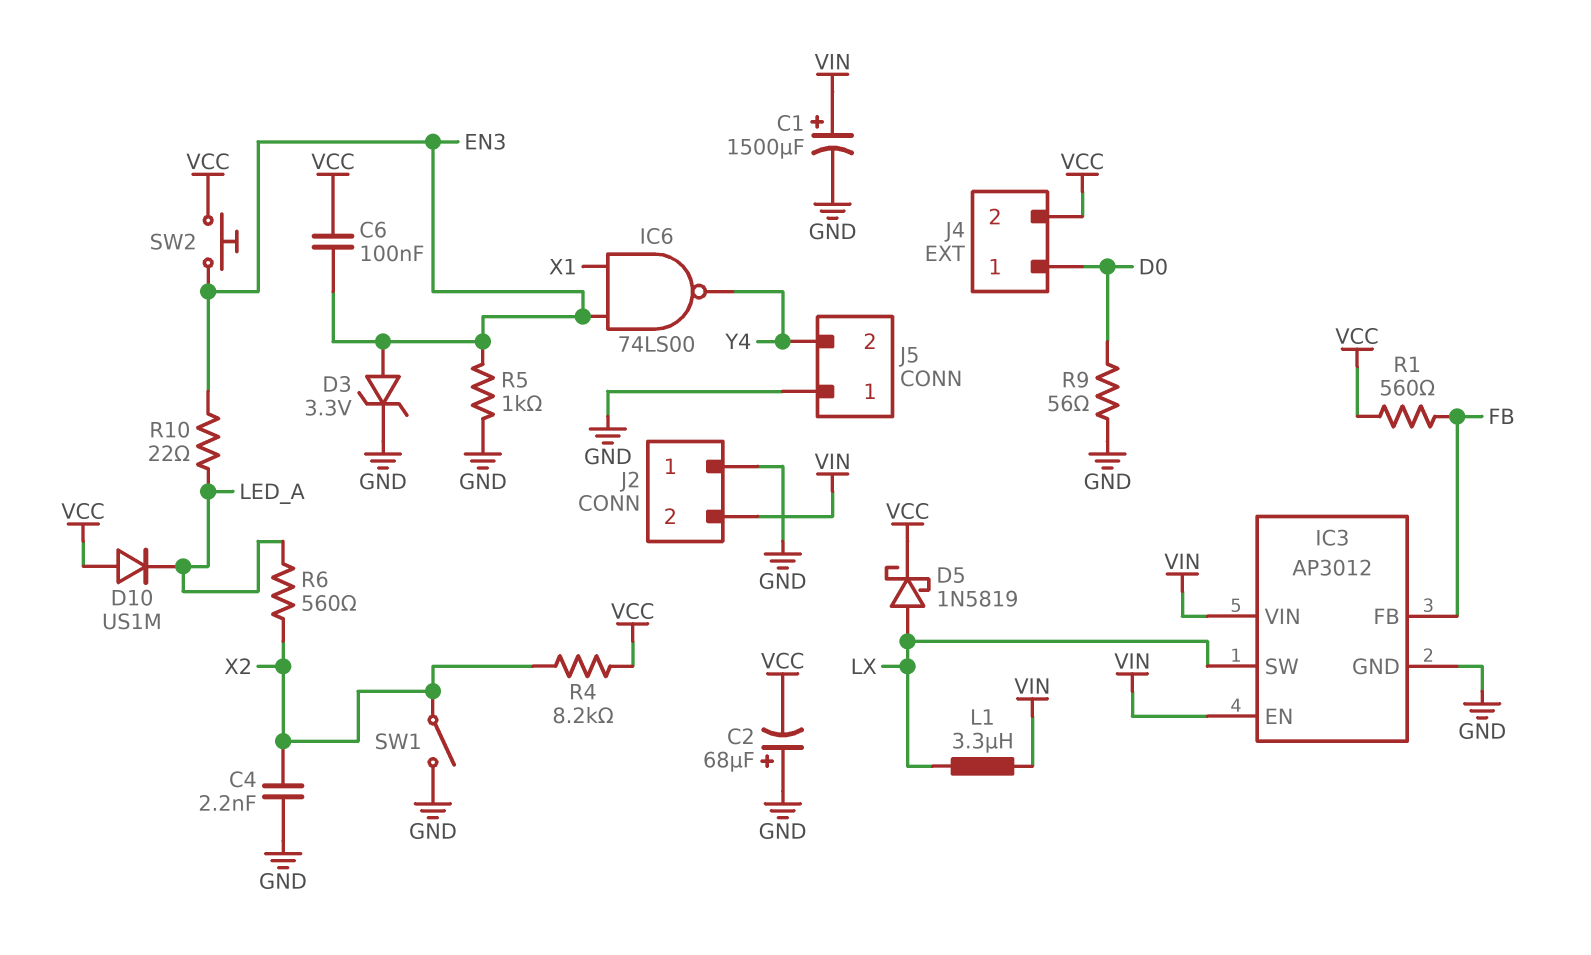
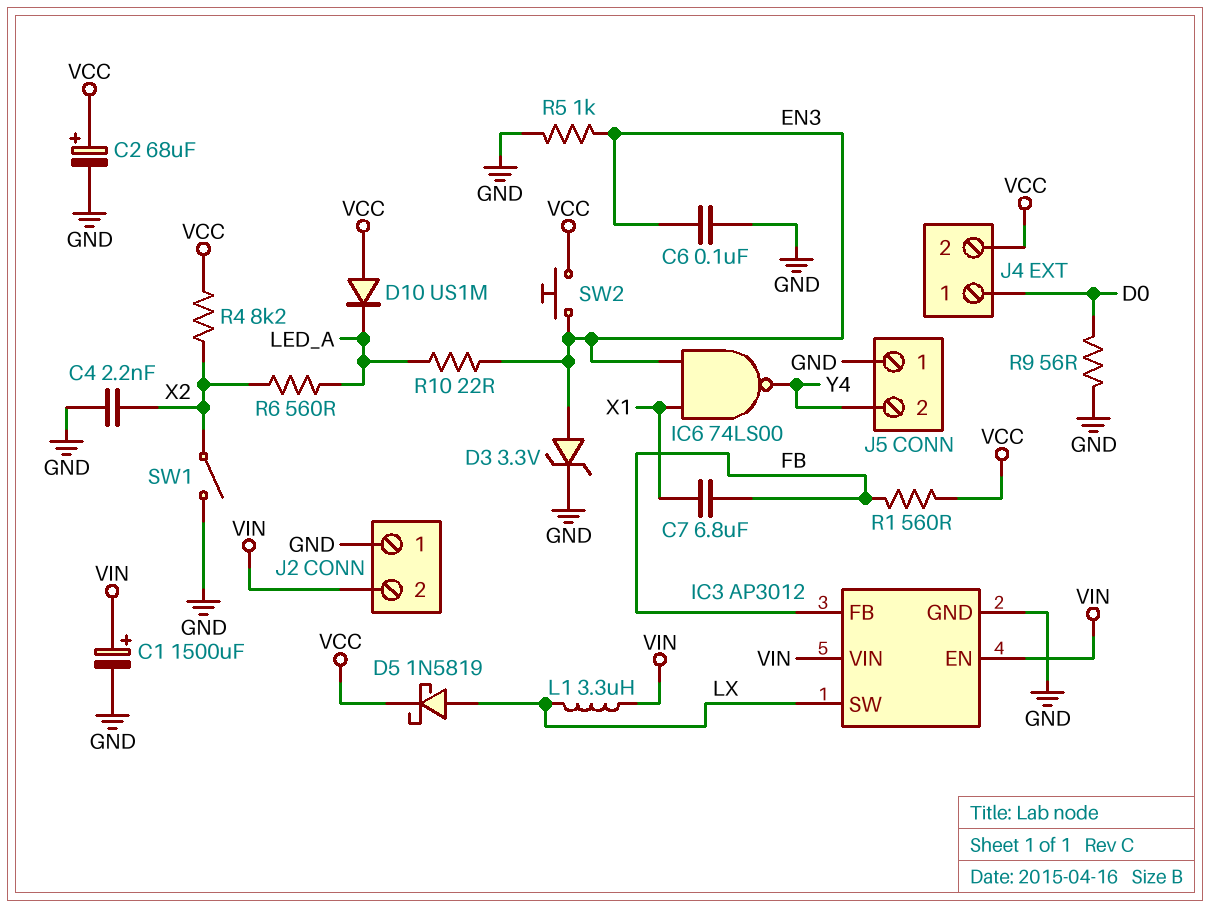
C2: 68uF (plus GND, minus VCC) -> 68uF (plus VCC, minus GND)
C6: 100nF (EN3, VCC) -> 100nF (EN3, GND)
C7: none -> 6.8uF (FB, X1)

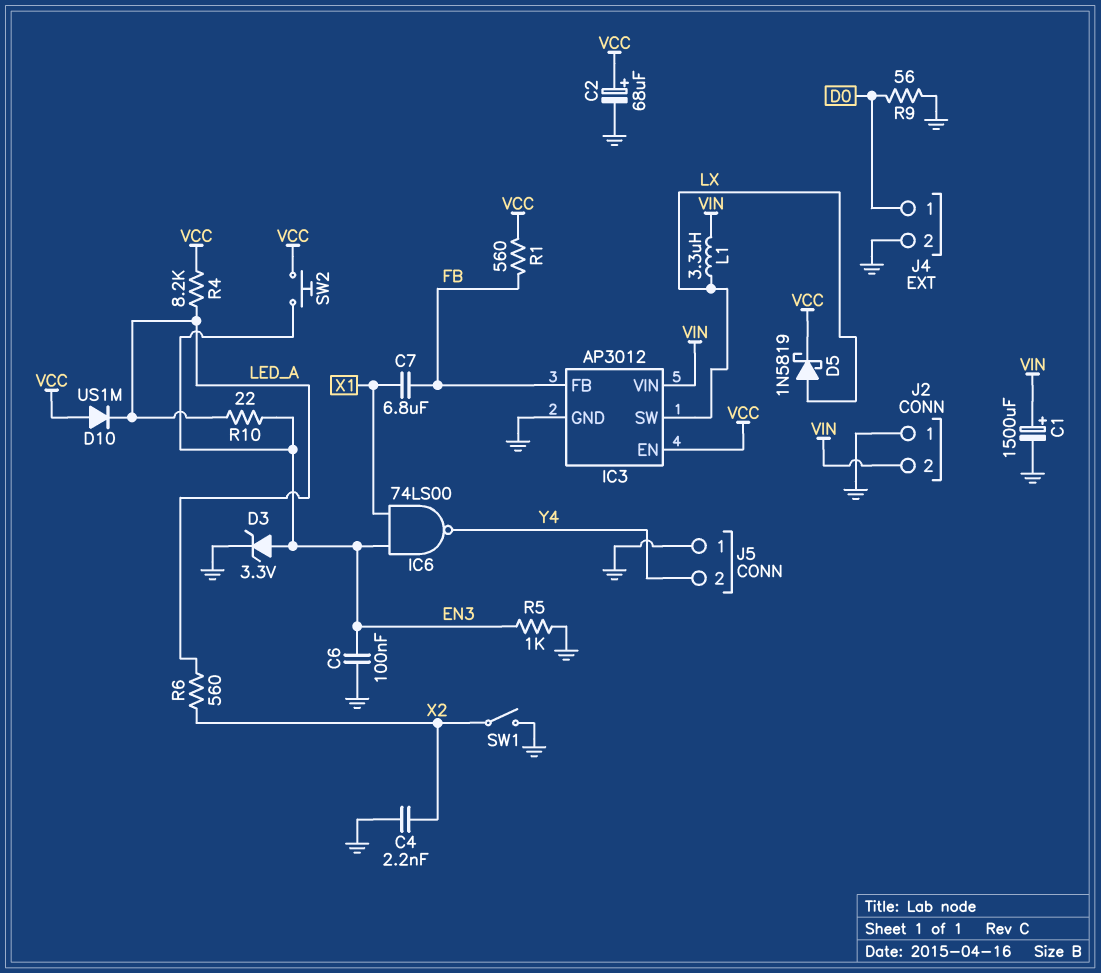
IC3 pin EN: VIN -> VCC
J4 pin 2: VCC -> GND
R4: 8.2k (VCC, X2) -> 8.2k (LED_A, VCC)

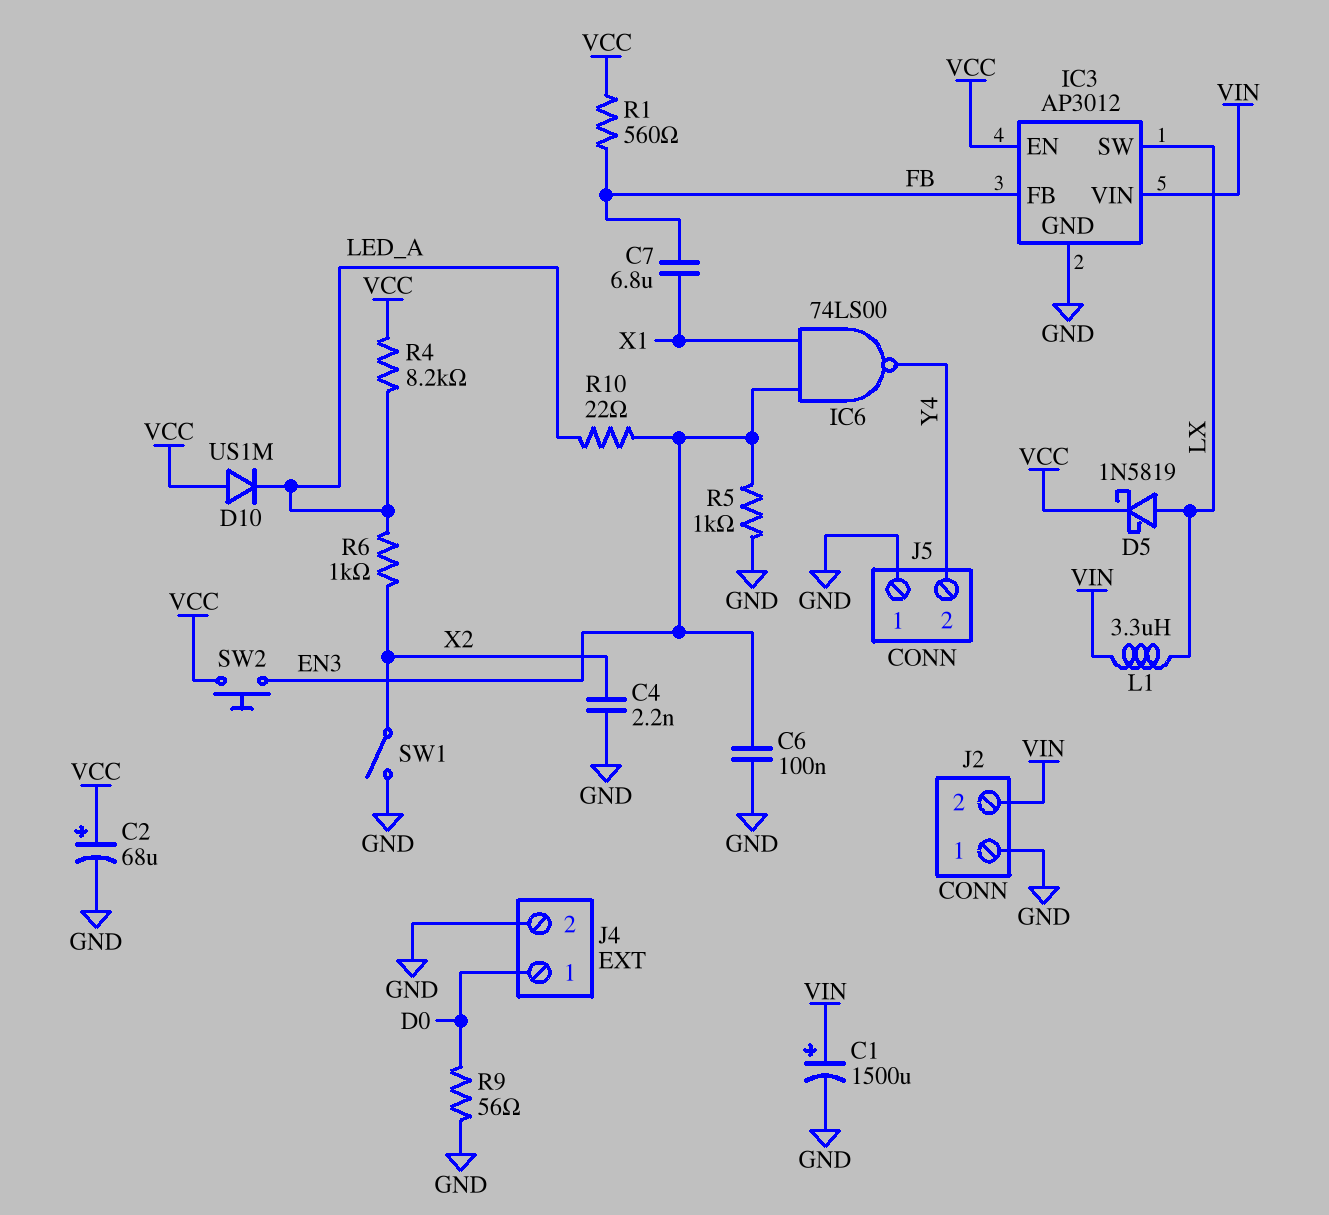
D3: zener 3.3V (A EN3, K GND) -> none
R6: 560 (LED_A, X2) -> 1k (LED_A, X2)

